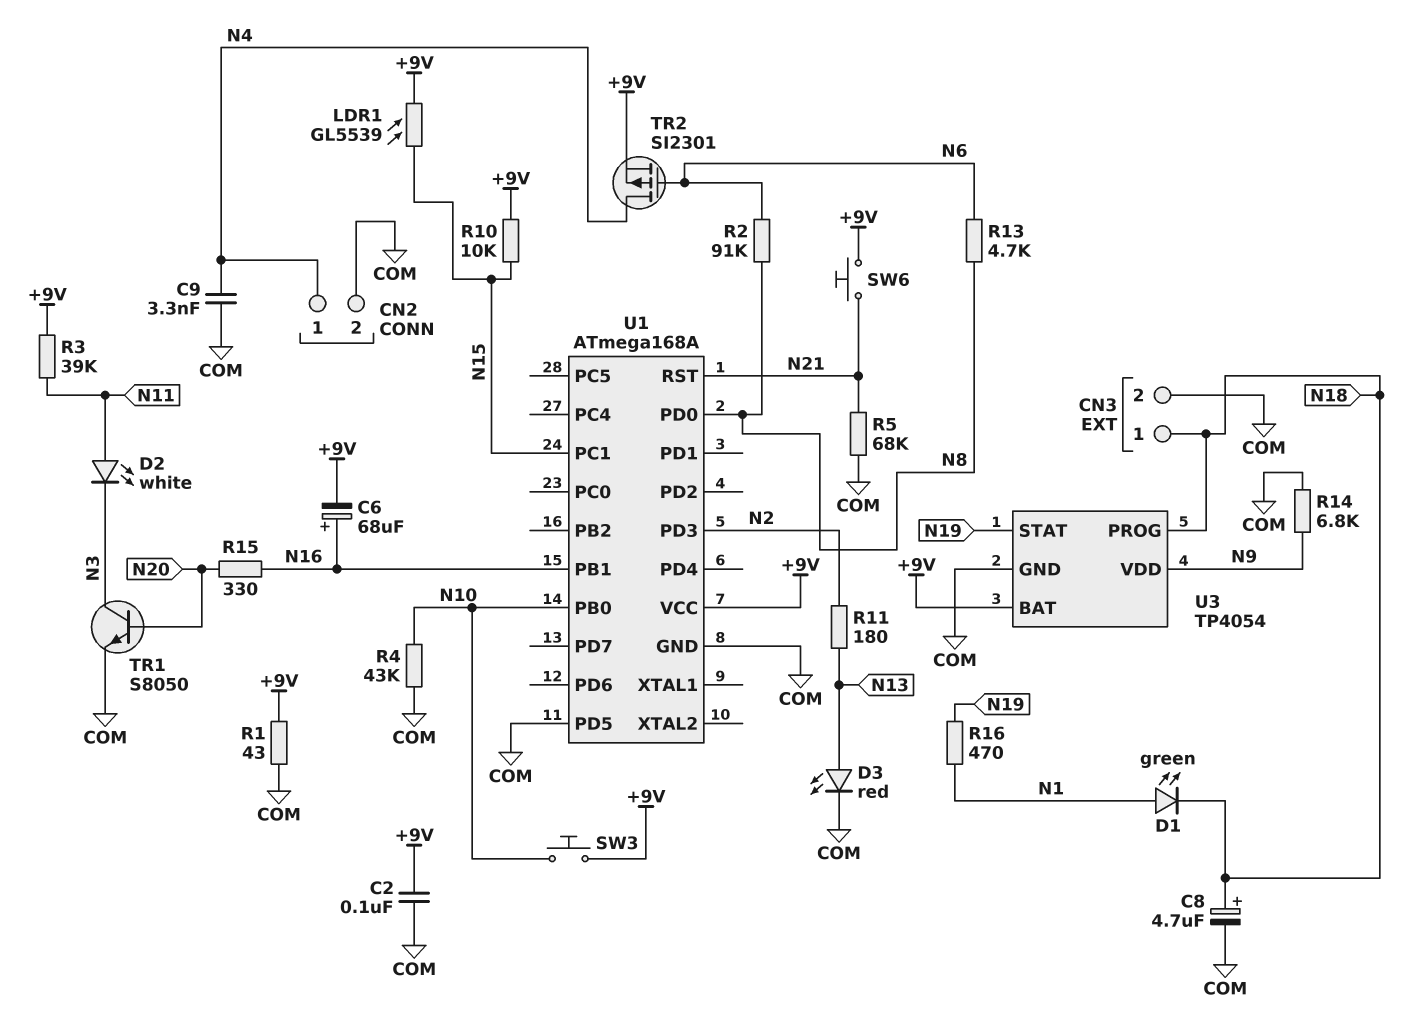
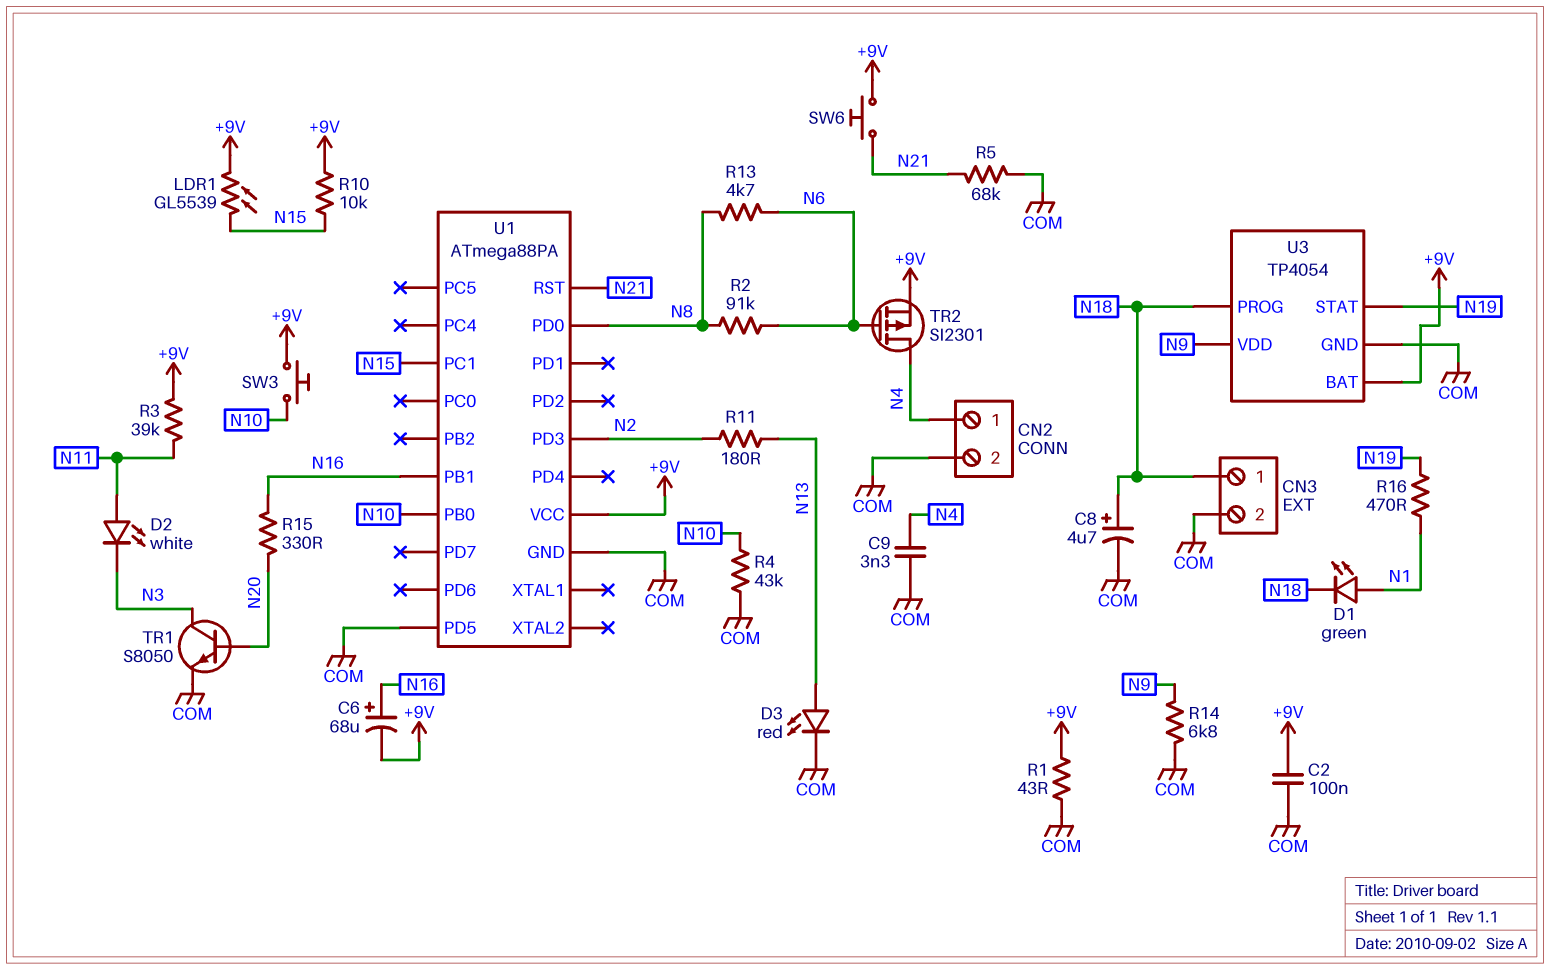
U1: ATmega168A -> ATmega88PA

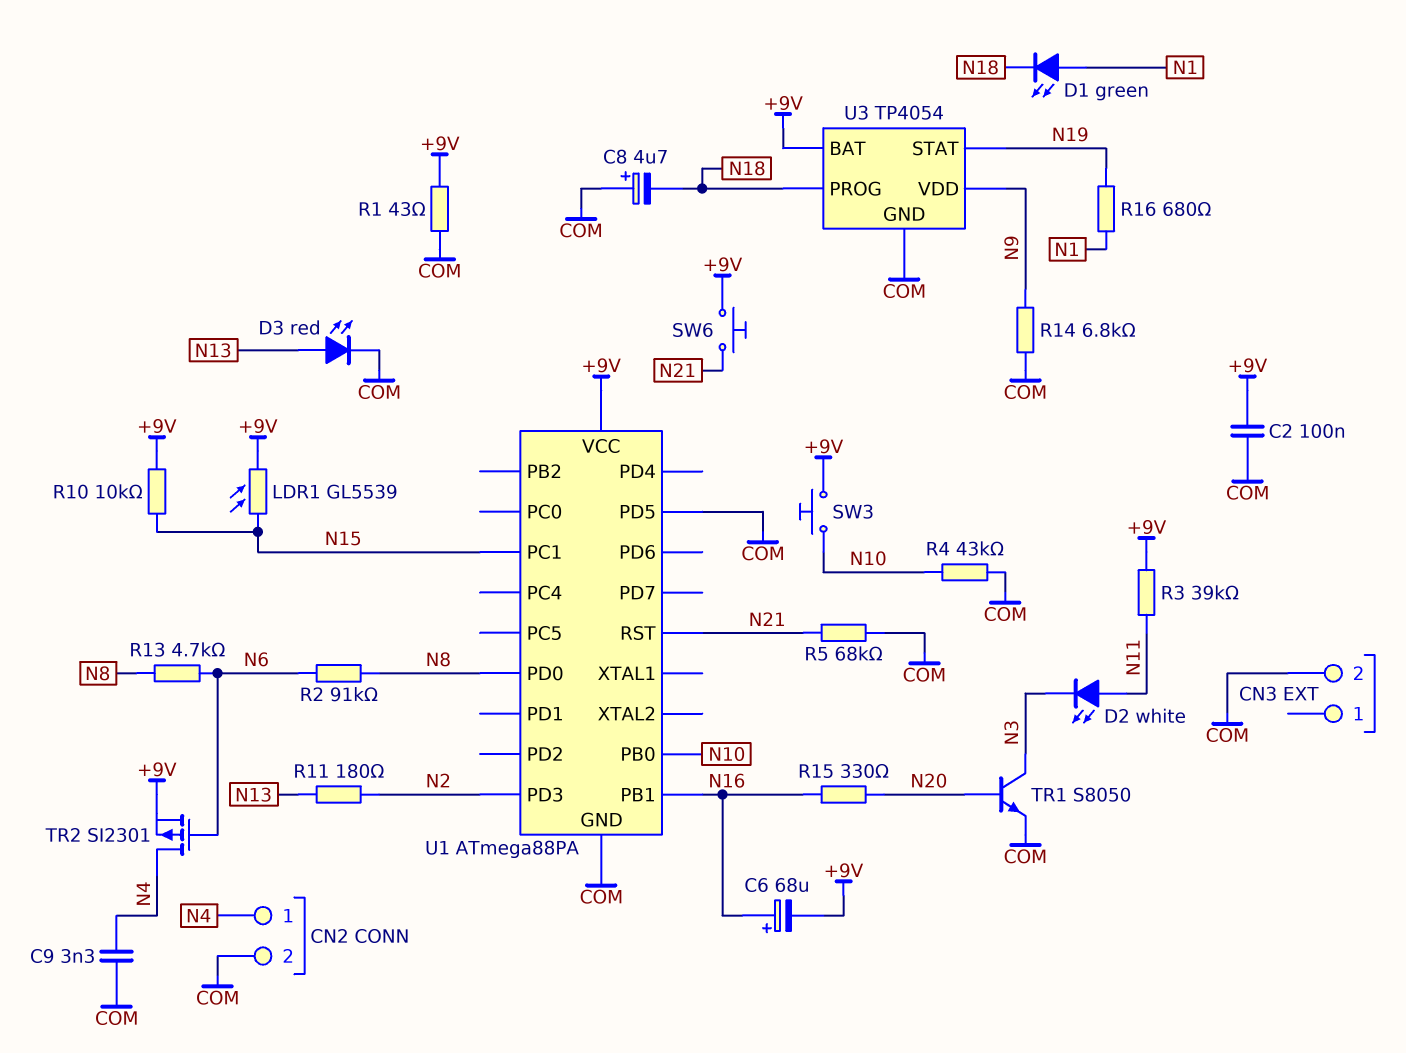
C8: 4.7uF (plus N18, minus COM) -> 4.7uF (plus COM, minus N18)
CN3 pin 1: N18 -> none
R16: 470 (N1, N19) -> 680 (N1, N19)

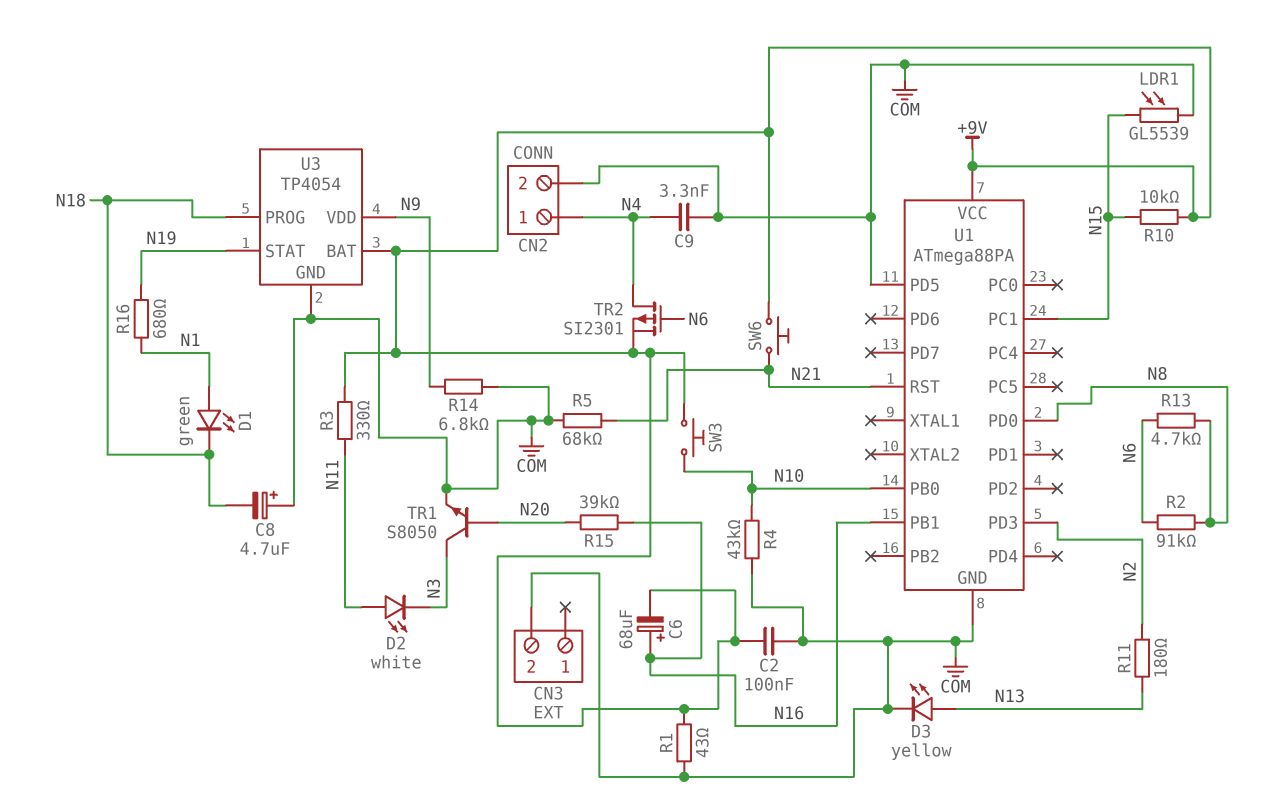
D3: LED red (A N13, K COM) -> LED yellow (A N13, K COM)
LDR1: GL5539 (+9V, N15) -> GL5539 (COM, N15)
R3: 39k (+9V, N11) -> 330 (+9V, N11)
R15: 330 (N16, N20) -> 39k (N16, N20)

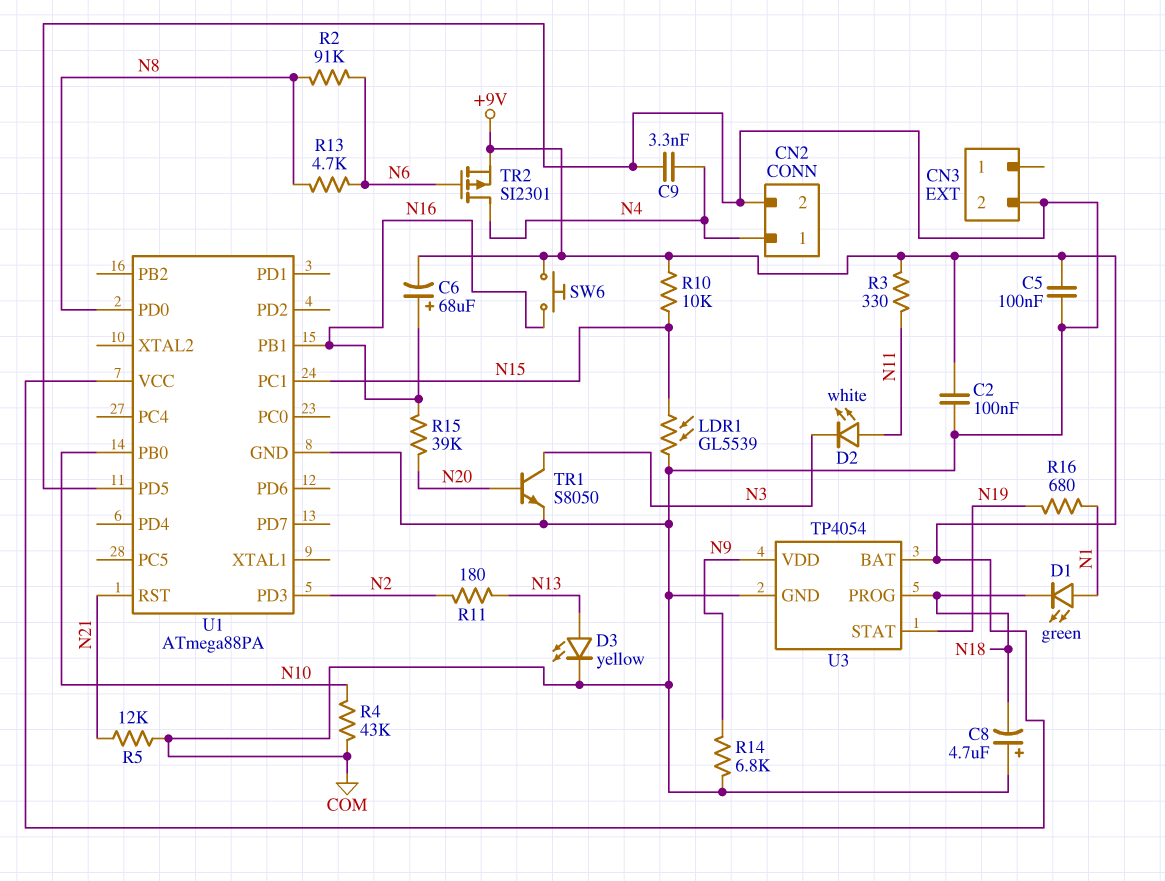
C5: none -> 100nF (+9V, COM)
R1: 43 (+9V, COM) -> none
R5: 68k (COM, N21) -> 12k (COM, N21)
SW3: button (+9V, N10) -> none
SW6: button (+9V, N21) -> button (+9V, N16)

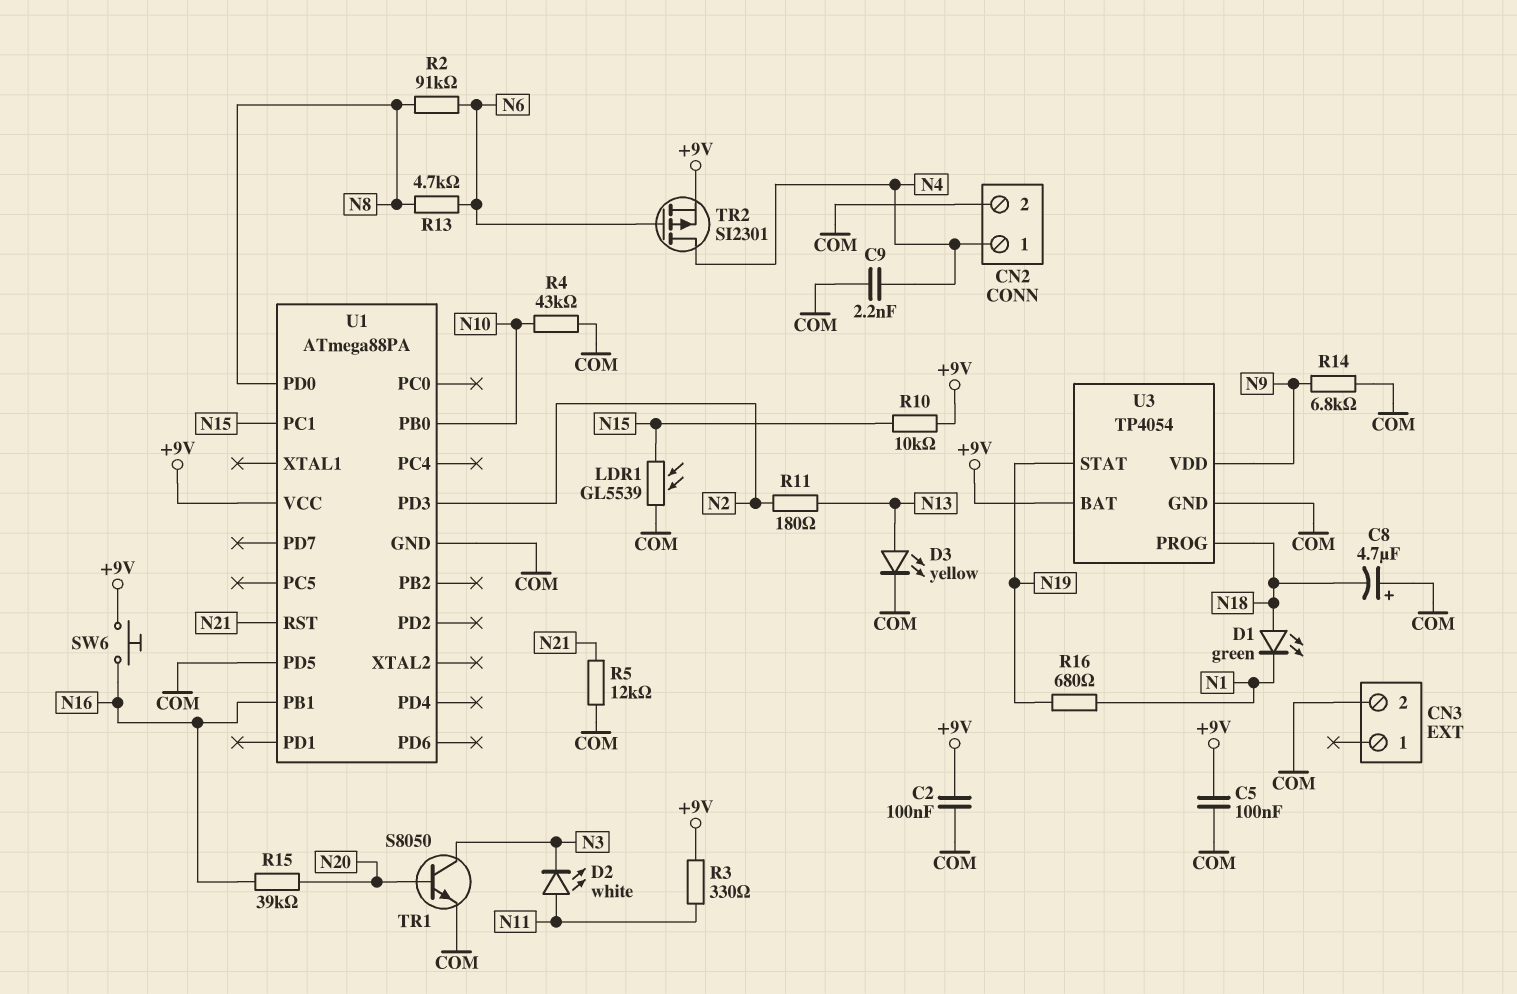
C6: 68uF (plus N16, minus +9V) -> none
C9: 3.3nF (COM, N4) -> 2.2nF (COM, N4)
D1: LED green (A N1, K N18) -> LED green (A N18, K N1)

